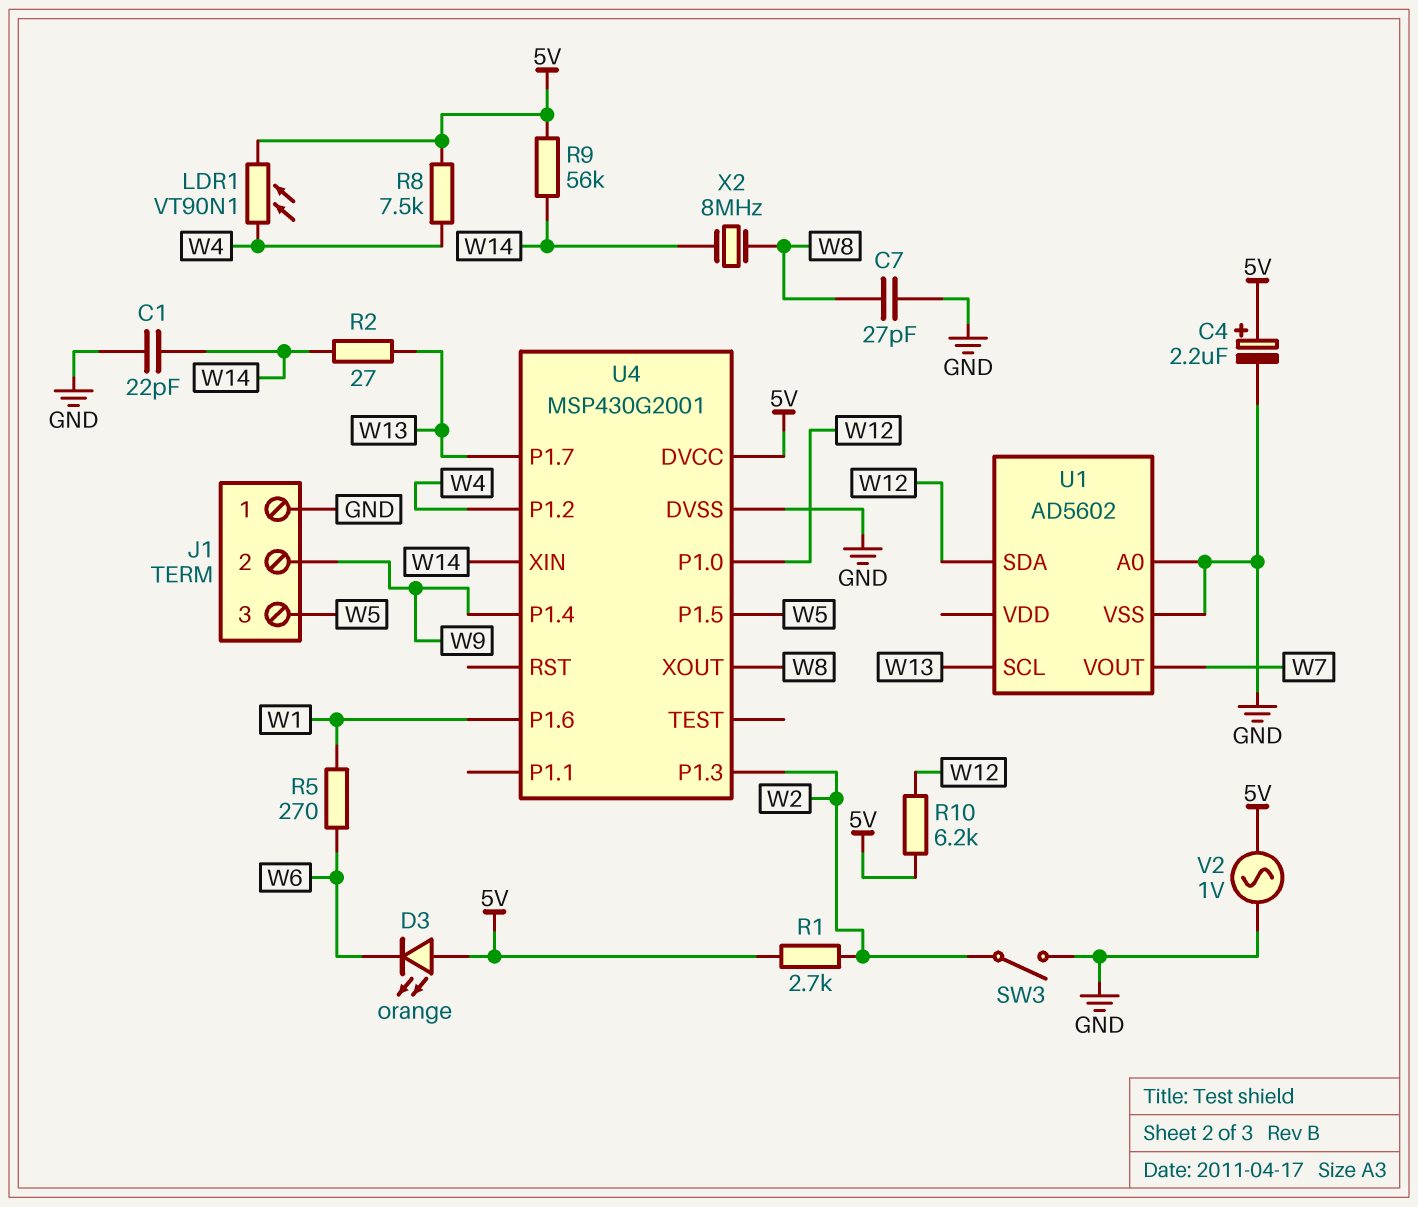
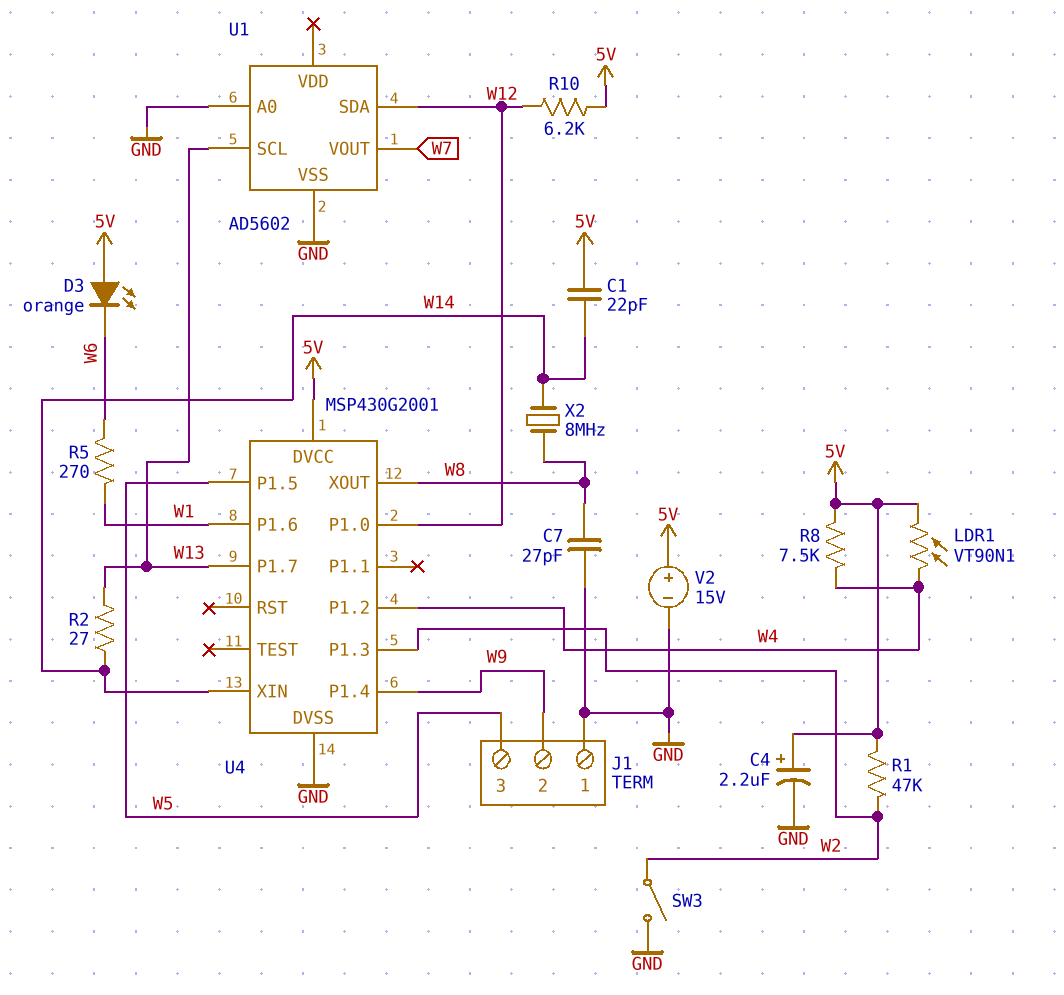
C1: 22pF (GND, W14) -> 22pF (5V, W14)
R1: 2.7k (5V, W2) -> 47k (5V, W2)
R9: 56k (5V, W14) -> none
V2: AC 1V (5V, GND) -> 15V (plus 5V, minus GND)

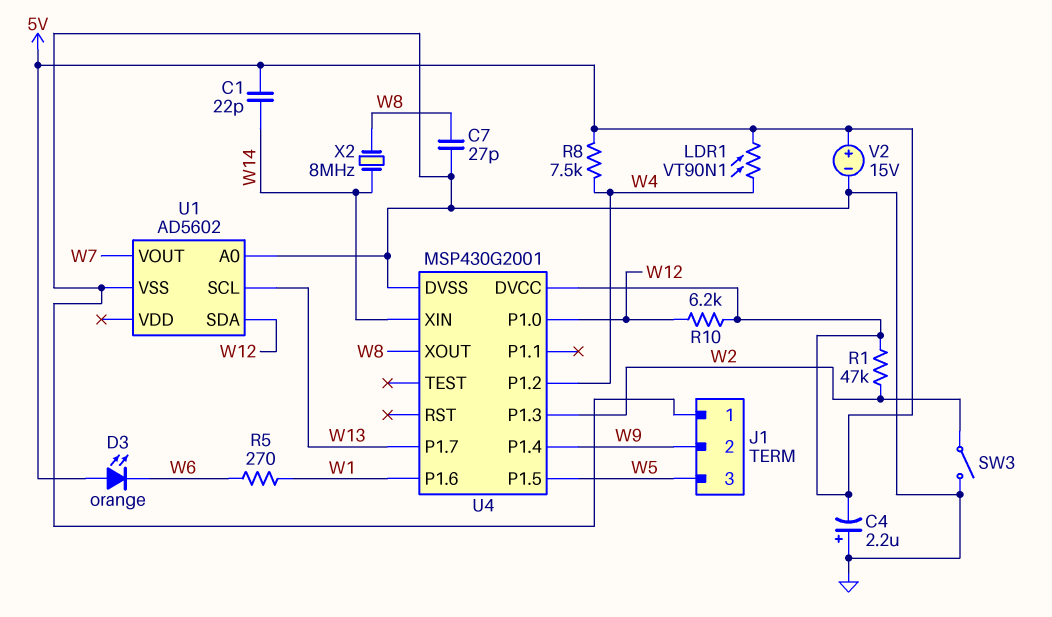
C4: 2.2uF (plus 5V, minus GND) -> 2.2uF (plus GND, minus 5V)
R2: 27 (W13, W14) -> none

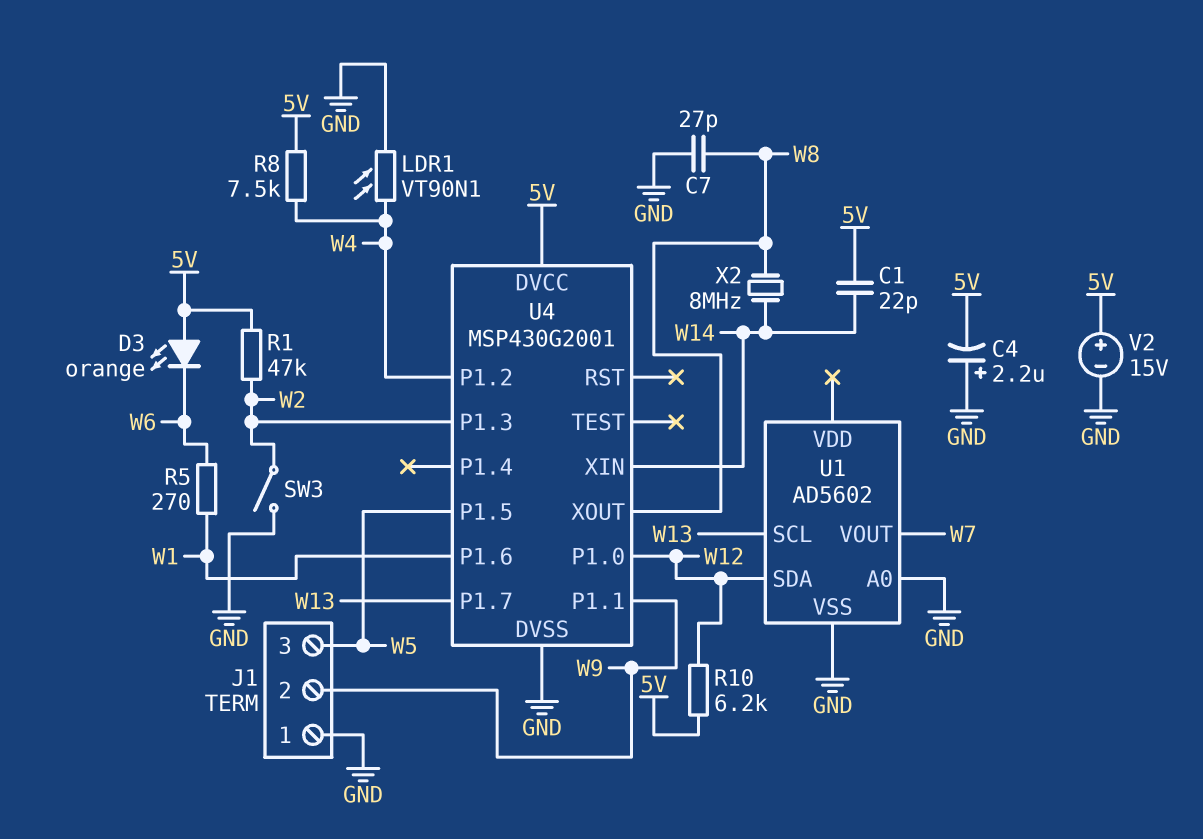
LDR1: VT90N1 (5V, W4) -> VT90N1 (GND, W4)
U4 pin P1.1: none -> W9
U4 pin P1.4: W9 -> none

